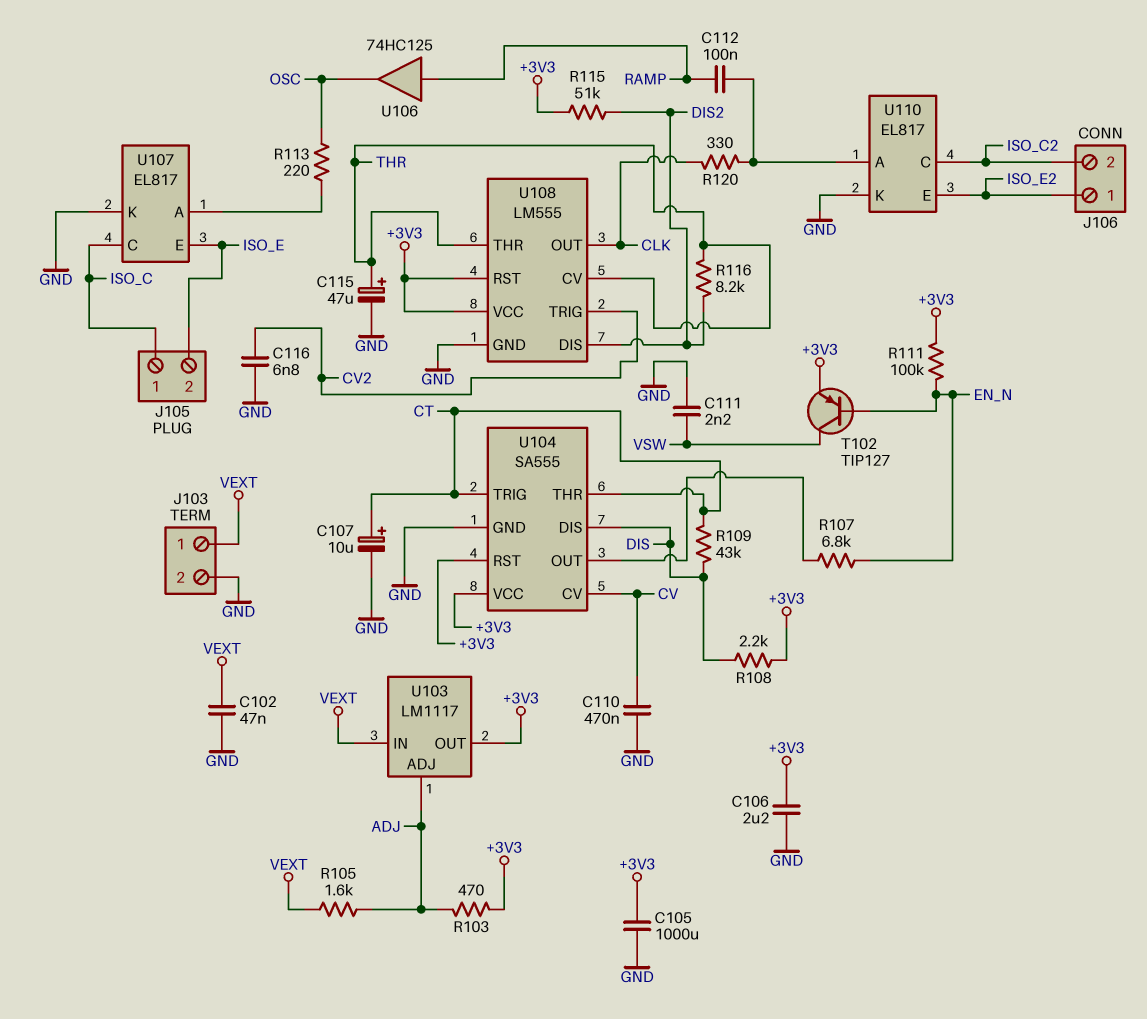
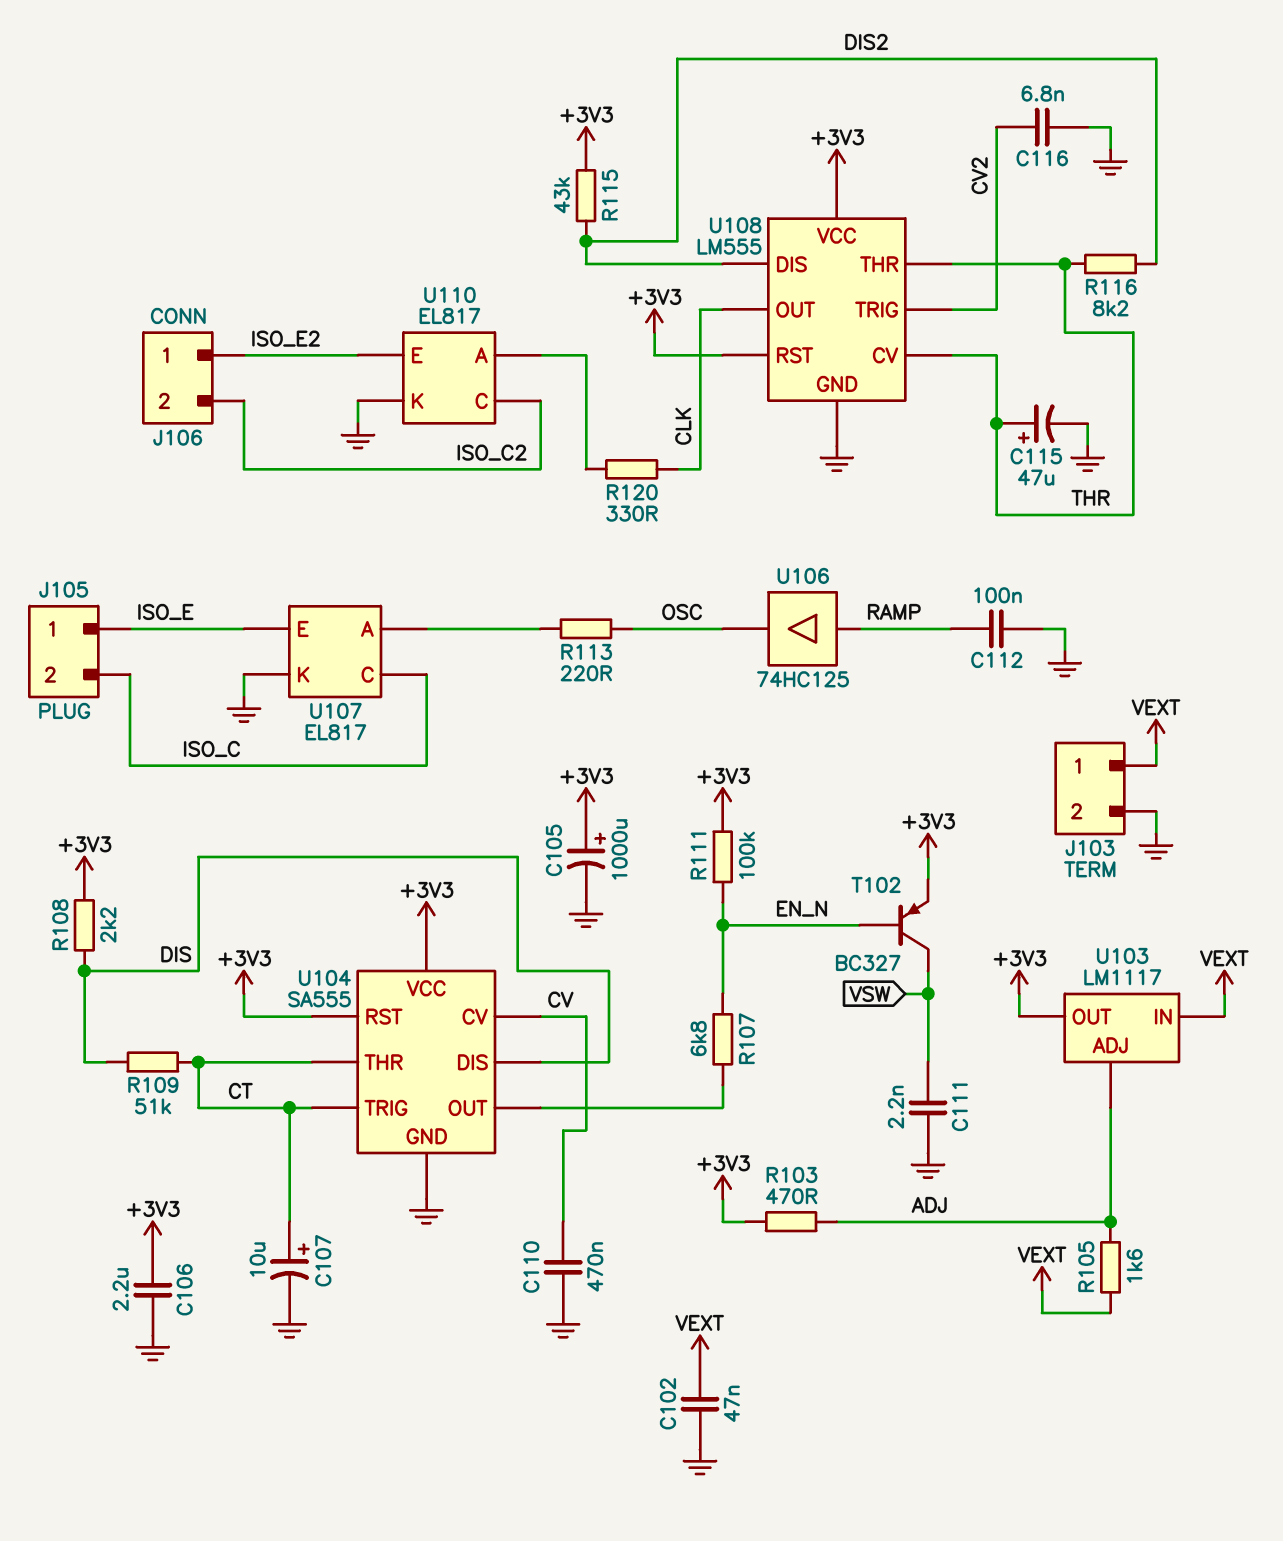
C105: 1000uF (+3V3, GND) -> 1000uF (plus +3V3, minus GND)
C112: 100nF (RAMP, U110/A) -> 100nF (GND, RAMP)
J105 pin 1: ISO_C -> ISO_E
J105 pin 2: ISO_E -> ISO_C
R109: 43k (CT, DIS) -> 51k (CT, DIS)
R115: 51k (+3V3, DIS2) -> 43k (+3V3, DIS2)
T102: PNP TIP127 (B EN_N, C VSW, E +3V3) -> PNP BC327 (B EN_N, C VSW, E +3V3)

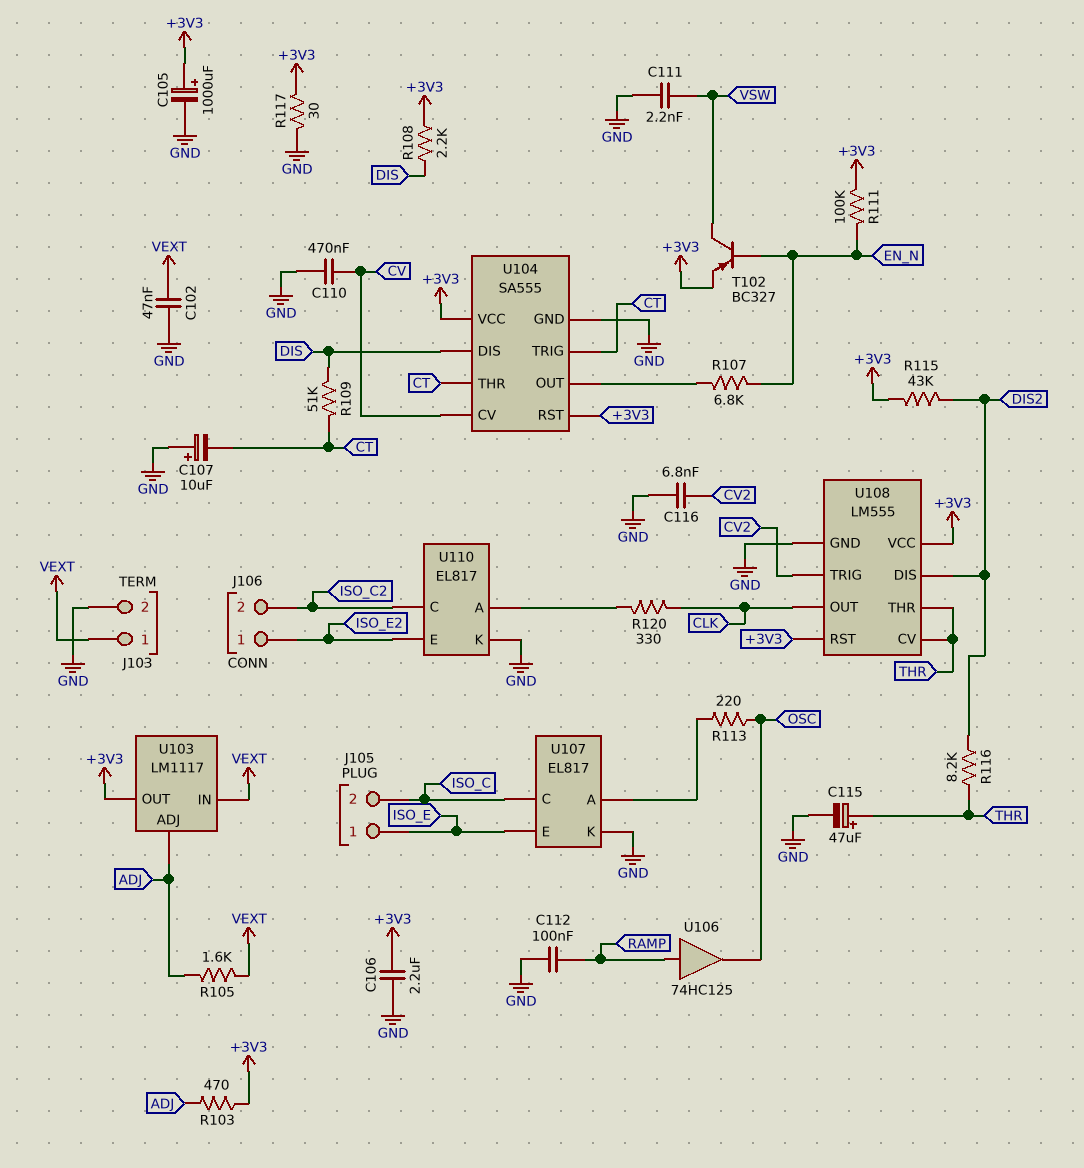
C107: 10uF (plus CT, minus GND) -> 10uF (plus GND, minus CT)
R117: none -> 30 (+3V3, GND)

